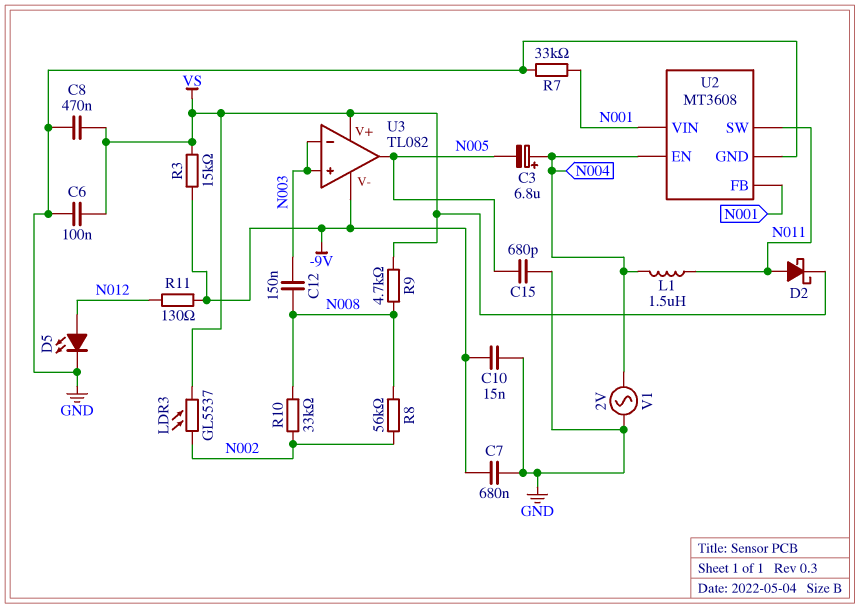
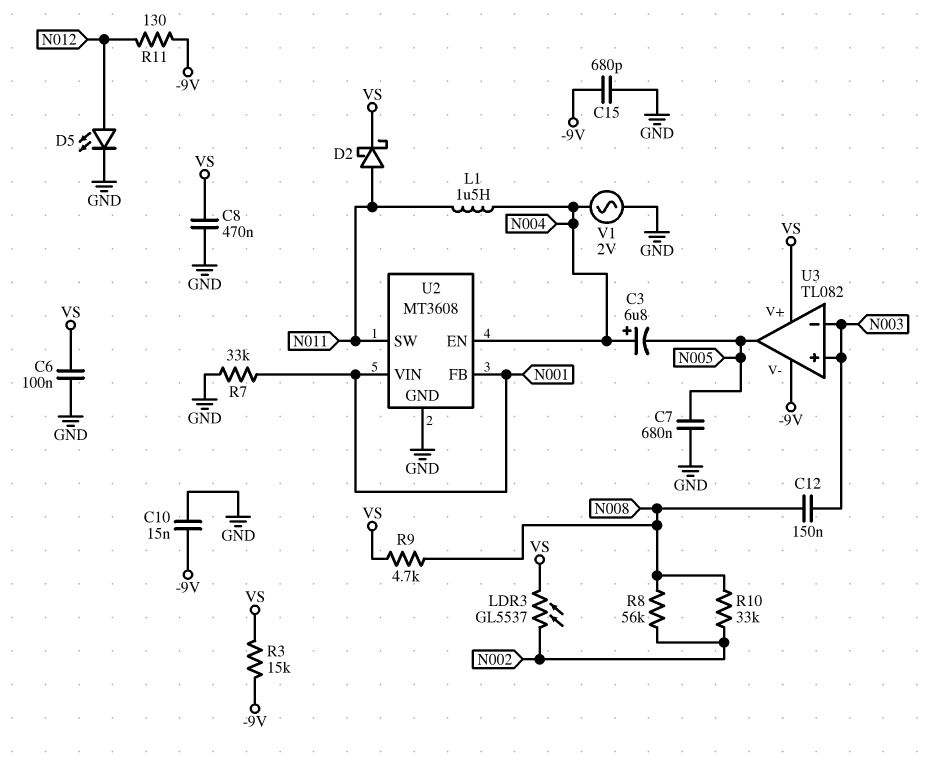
C7: 680nF (-9V, GND) -> 680nF (GND, N005)
C15: 680pF (GND, N005) -> 680pF (-9V, GND)

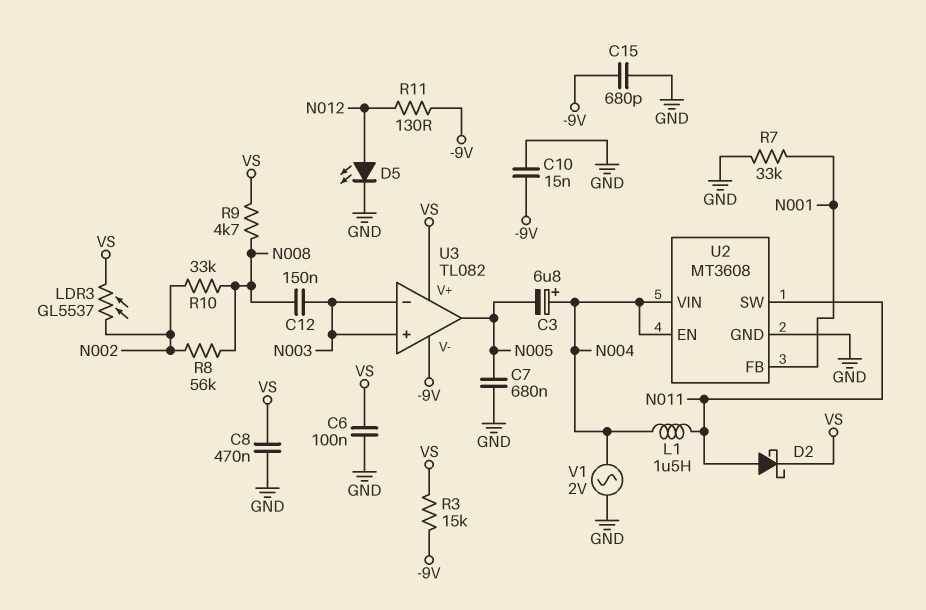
U2 pin VIN: N001 -> N004

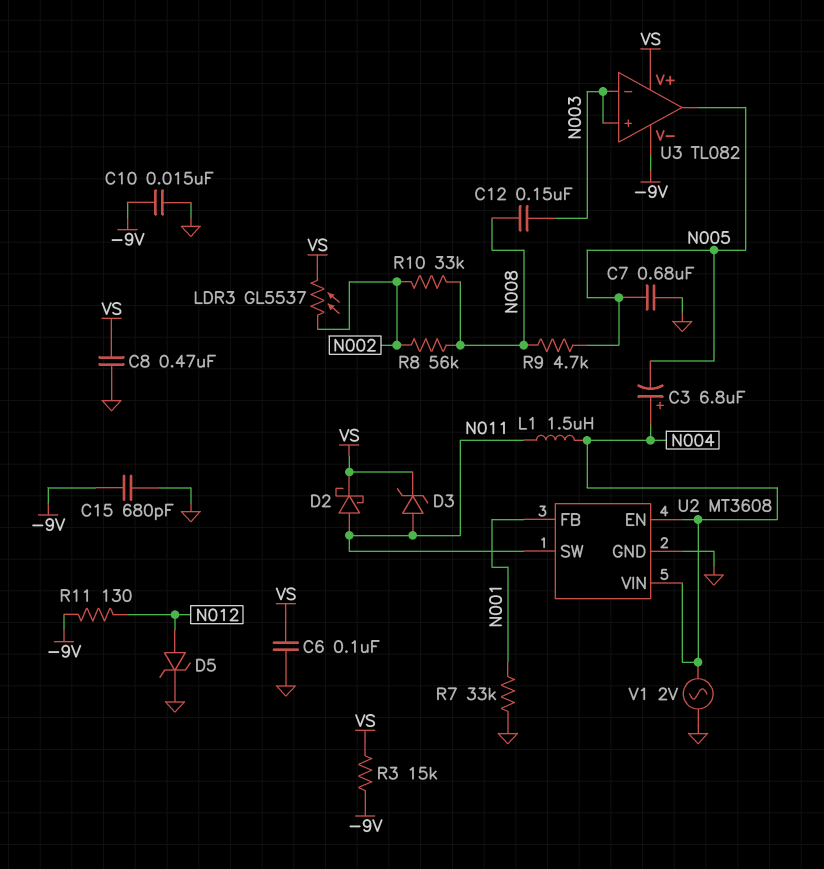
D3: none -> zener (A N011, K VS)
D5: LED (A N012, K GND) -> zener (A N012, K GND)
R9: 4.7k (N008, VS) -> 4.7k (N005, N008)

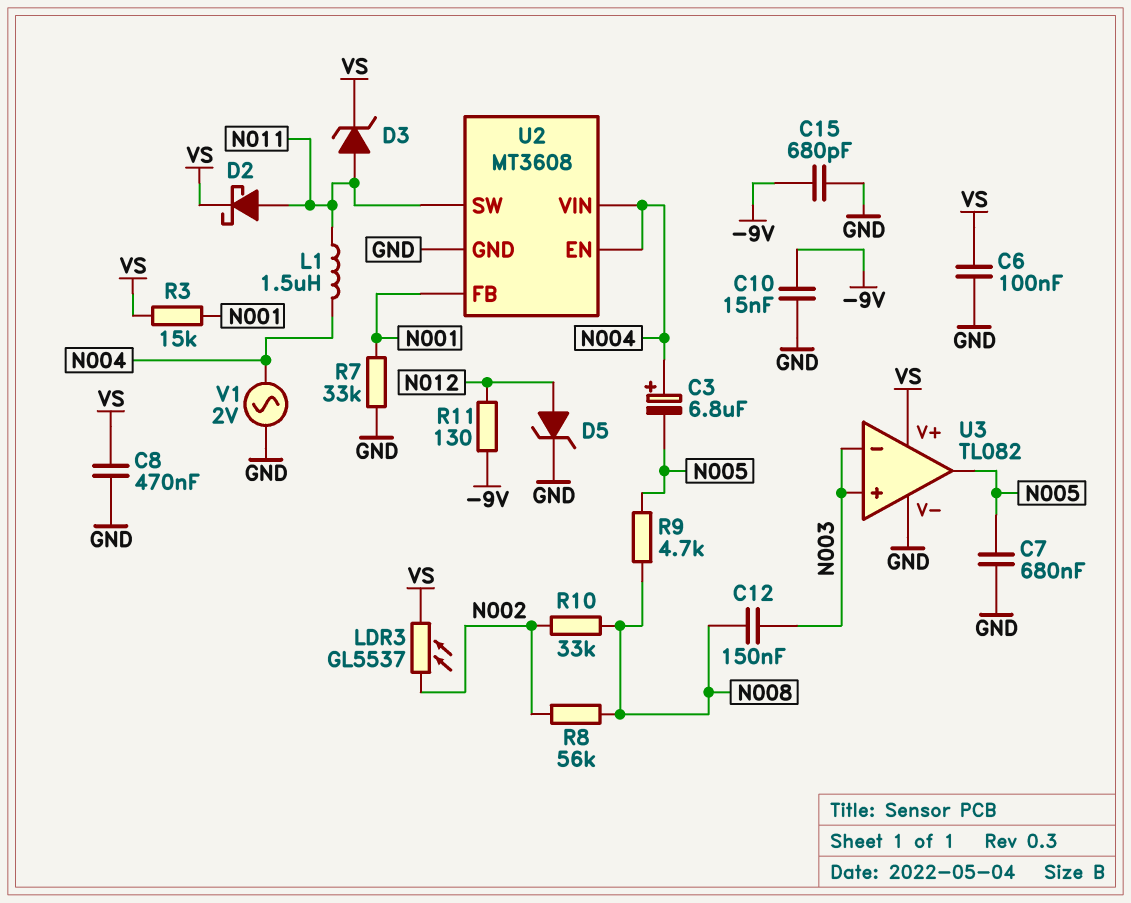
R3: 15k (-9V, VS) -> 15k (N001, VS)
U3 pin V-: -9V -> GND

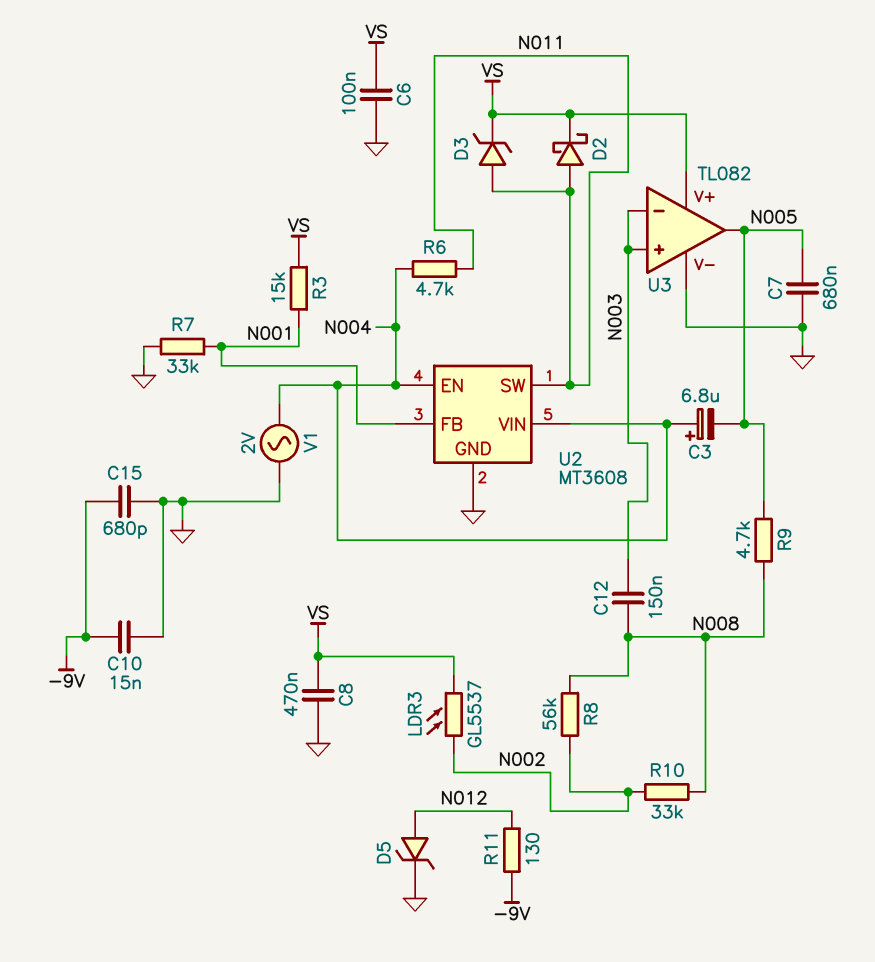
L1: 1.5uH (N004, N011) -> none
R6: none -> 4.7k (N004, N011)

